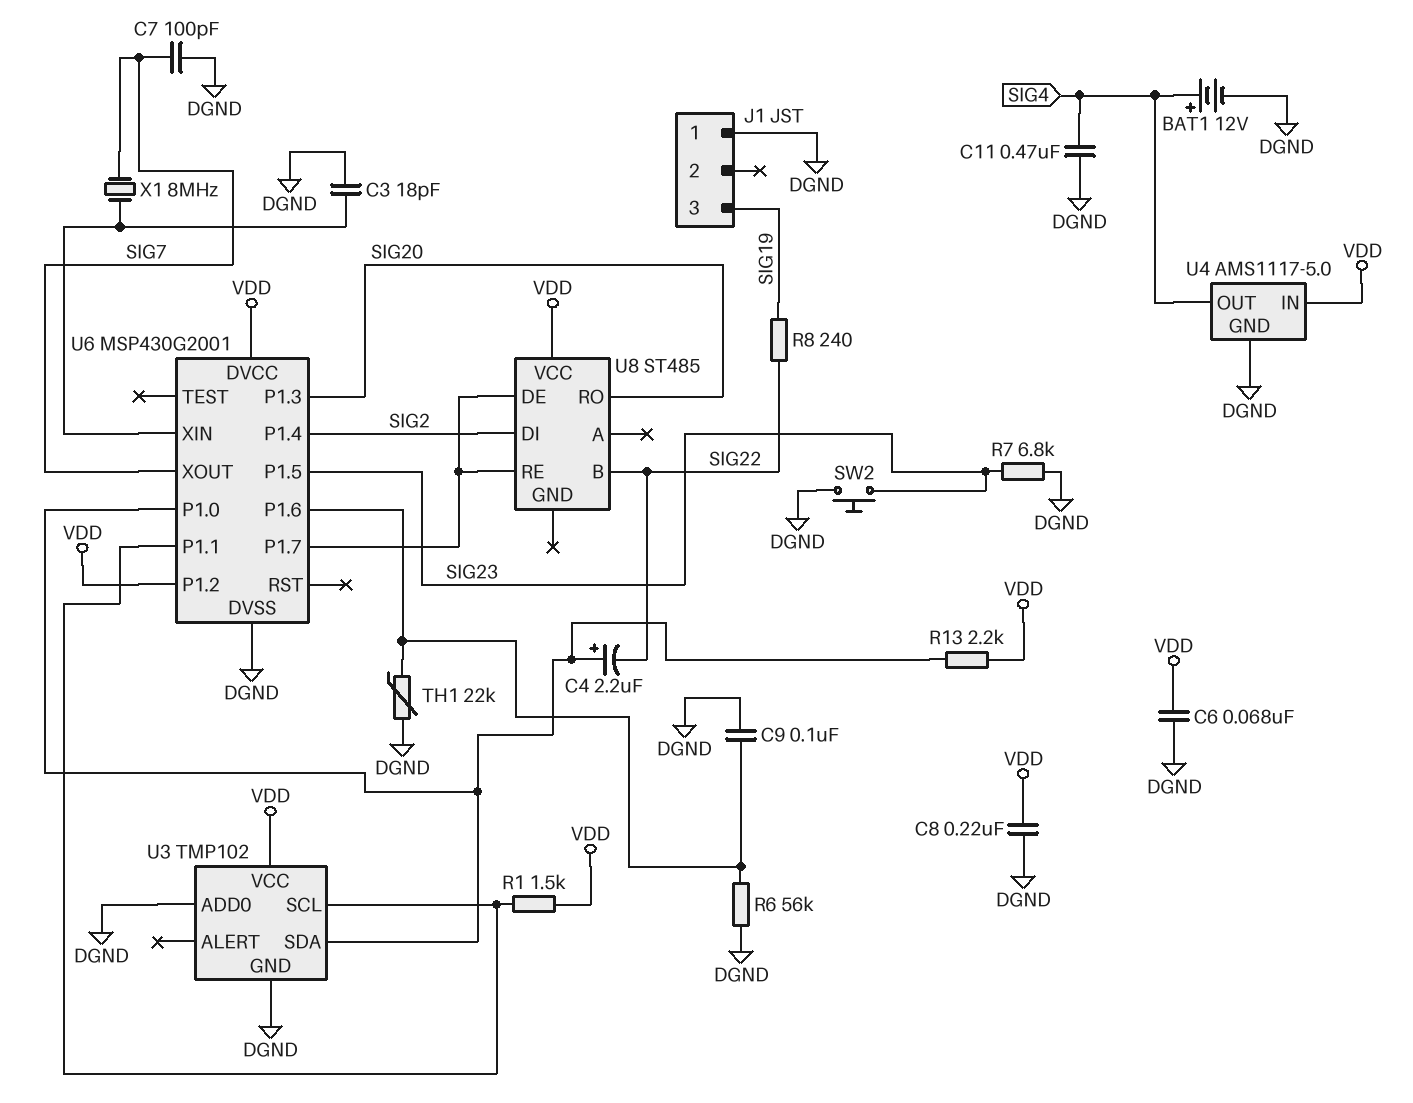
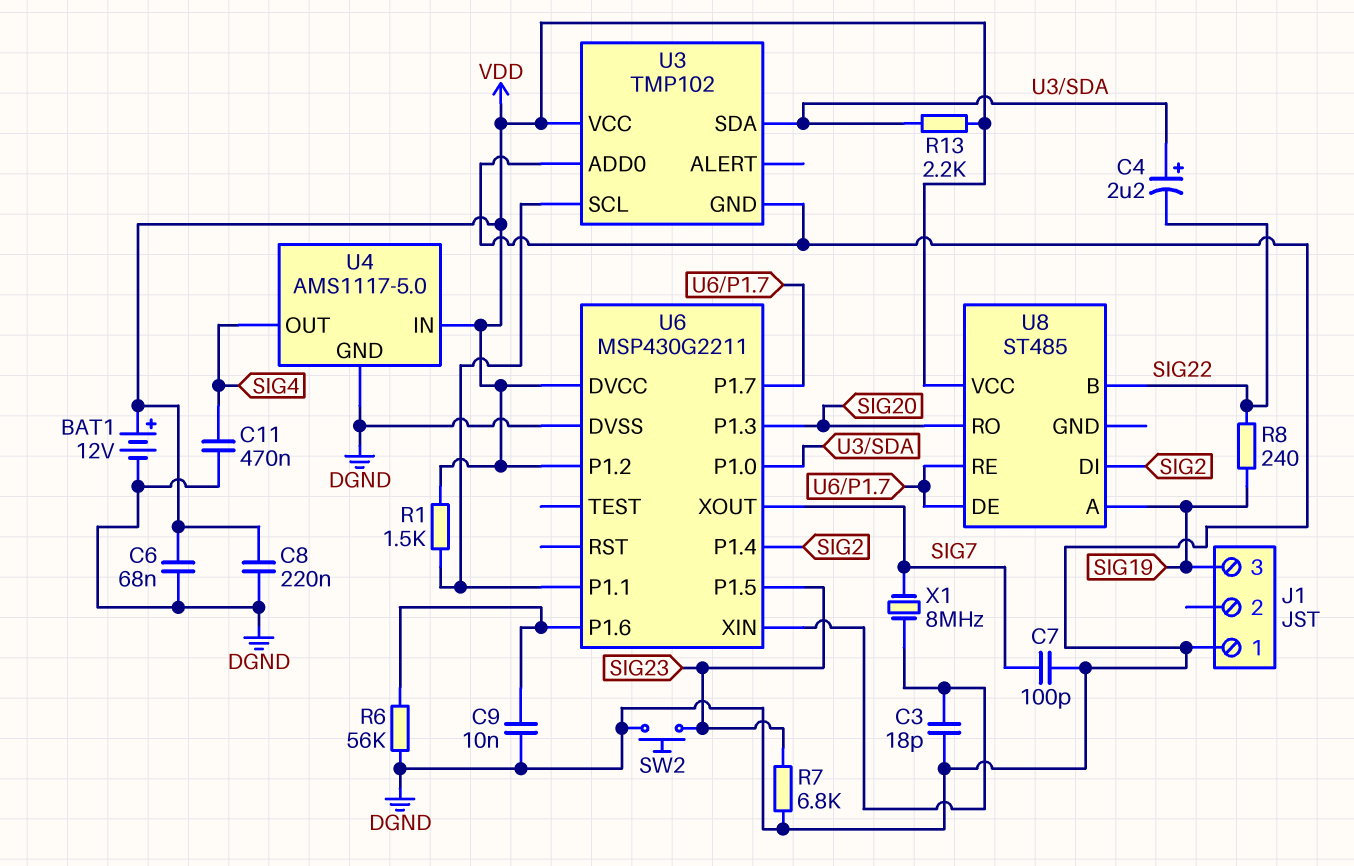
BAT1: 12V (plus SIG4, minus DGND) -> 12V (plus VDD, minus DGND)
C9: 100nF (DGND, U6/P1.6) -> 10nF (DGND, U6/P1.6)
TH1: 22k (DGND, U6/P1.6) -> none
U6: MSP430G2001 -> MSP430G2211
U8 pin A: none -> SIG19

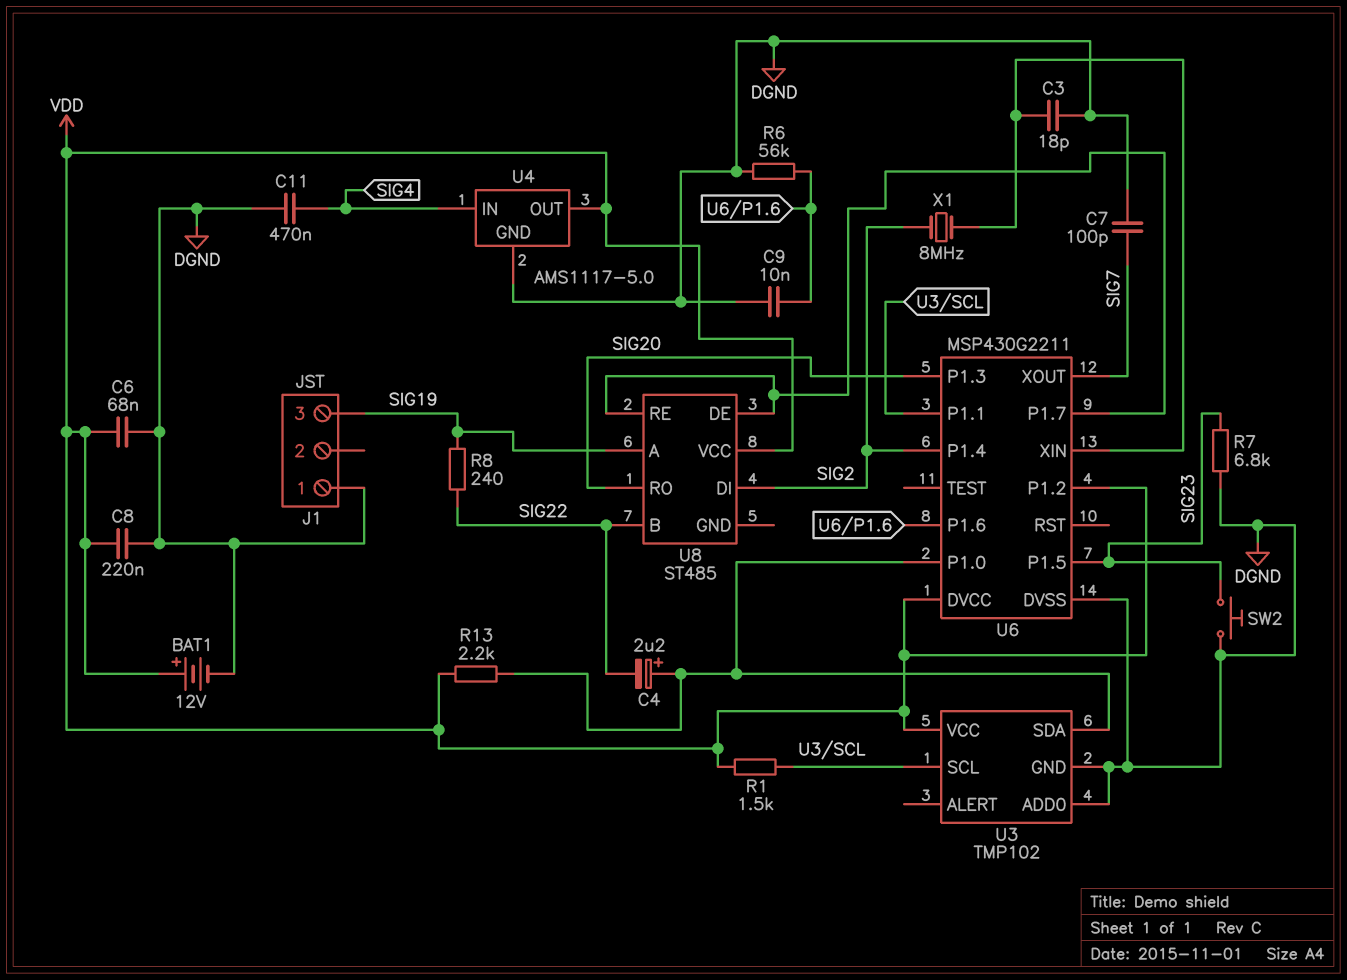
U4 pin IN: VDD -> SIG4
U4 pin OUT: SIG4 -> VDD
X1: 8MHz (SIG7, U6/XIN) -> 8MHz (SIG2, U6/XIN)

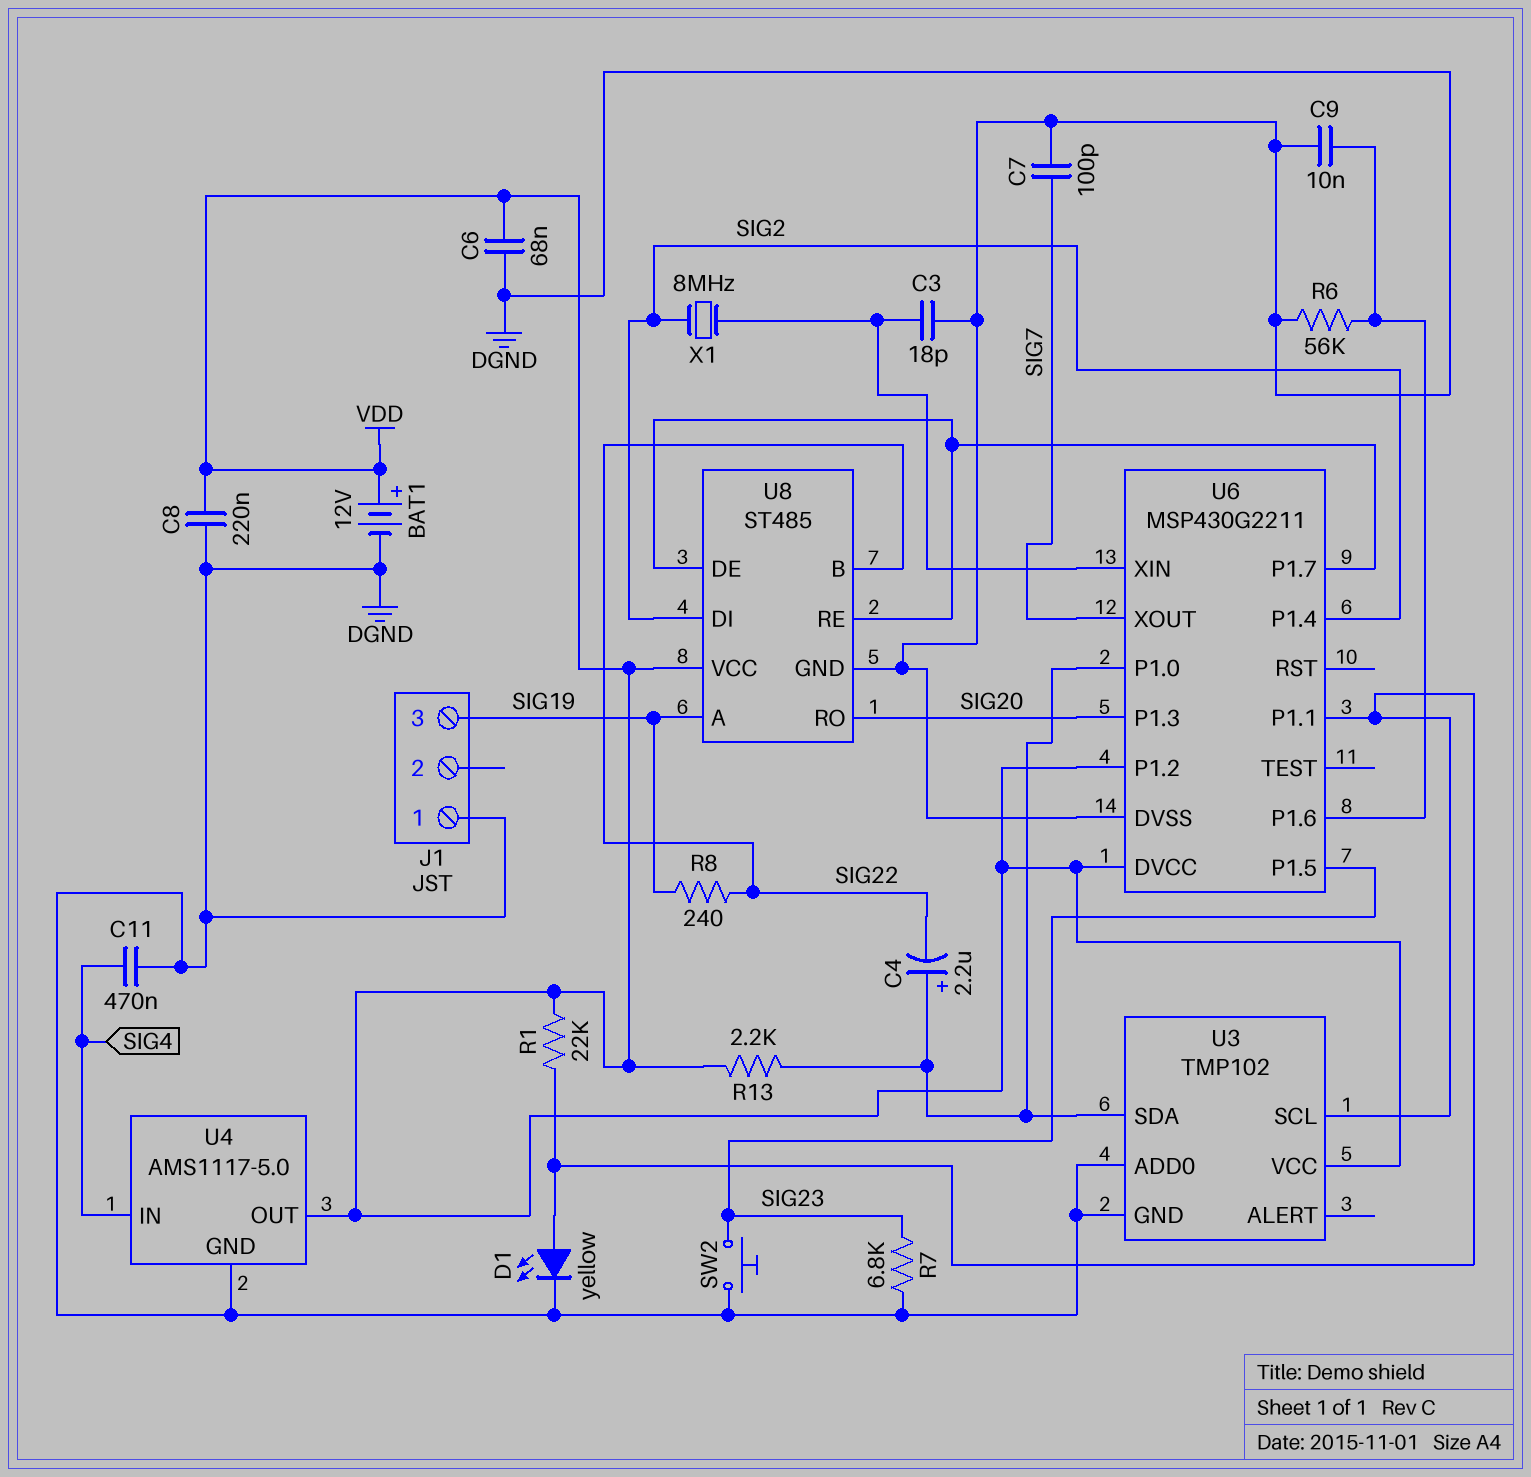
D1: none -> LED yellow (A U3/SCL, K DGND)
R1: 1.5k (U3/SCL, VDD) -> 22k (U3/SCL, VDD)
U8 pin GND: none -> DGND

